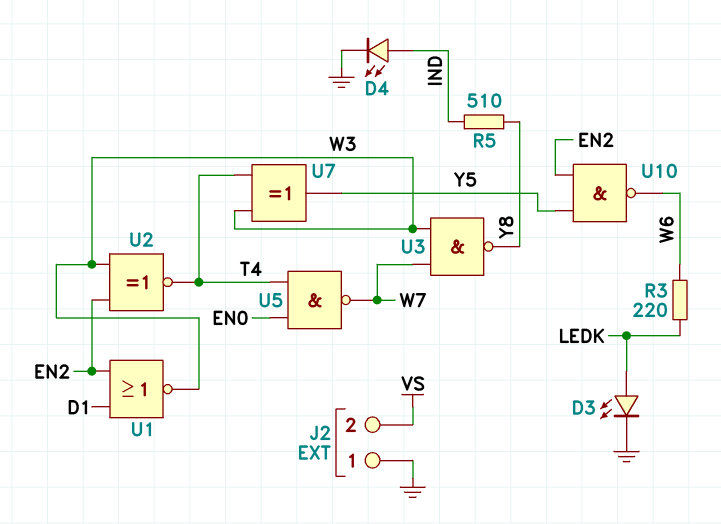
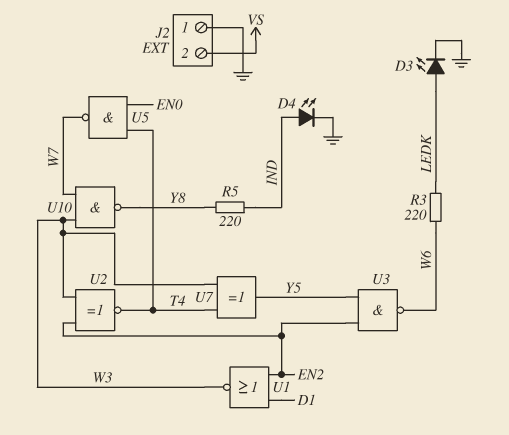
R5: 510 (IND, Y8) -> 220 (IND, Y8)
U3: NAND (in W3, in W7, out Y8) -> NAND (in EN2, in Y5, out W6)
U10: NAND (in EN2, in Y5, out W6) -> NAND (in W3, in W7, out Y8)

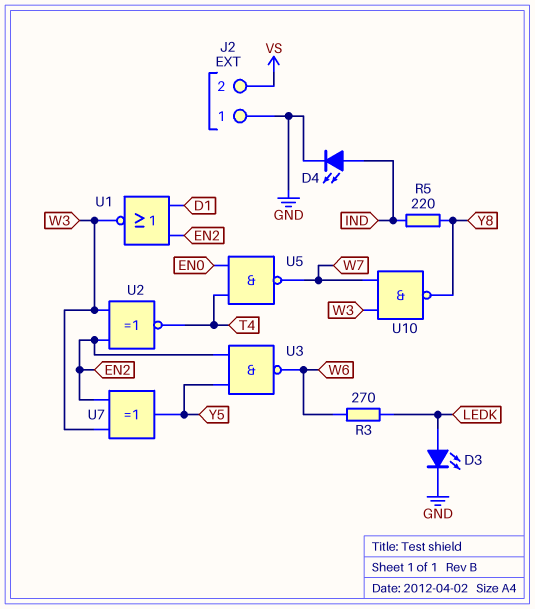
R3: 220 (LEDK, W6) -> 270 (LEDK, W6)
U7: XOR (in T4, in W3, out Y5) -> XOR (in EN2, in W3, out Y5)

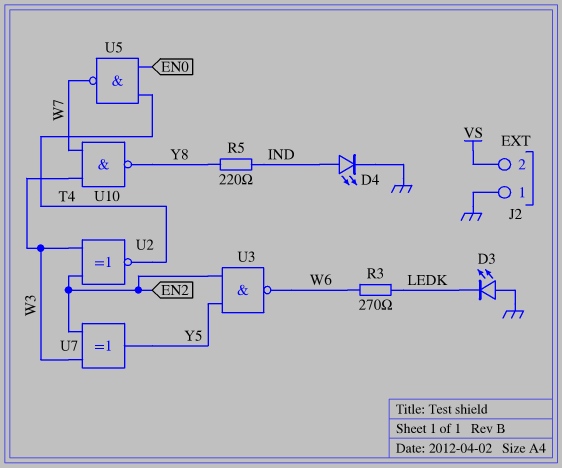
D3: LED (A LEDK, K GND) -> LED (A GND, K LEDK)
U1: NOR (in D1, in EN2, out W3) -> none

